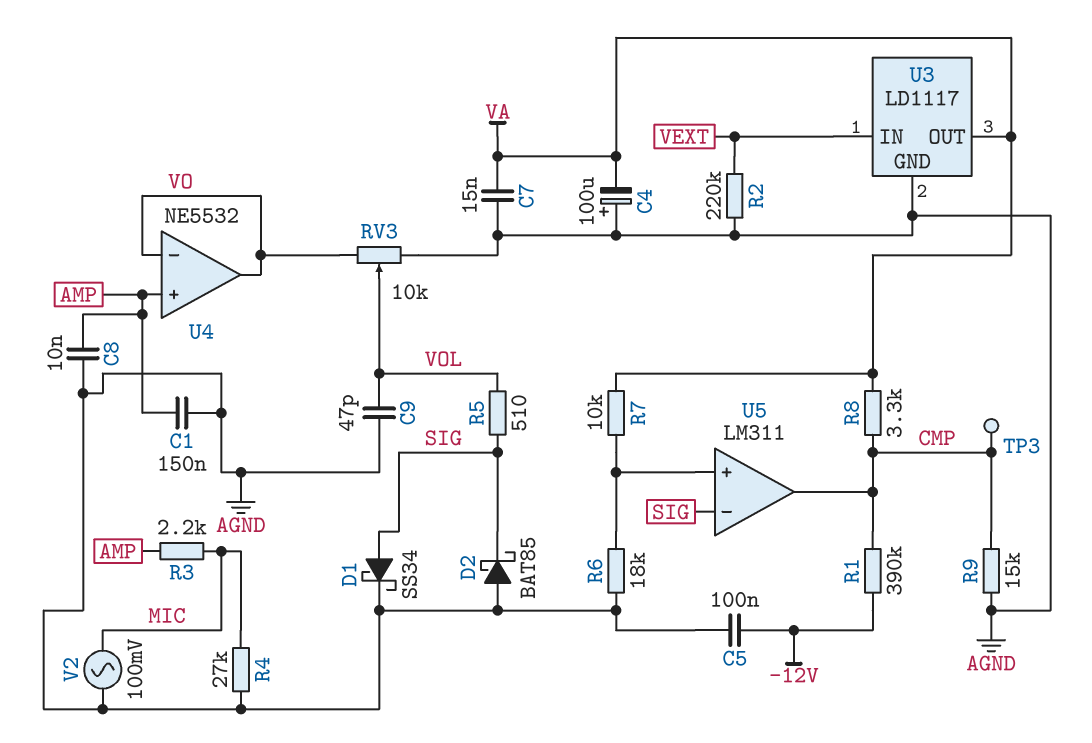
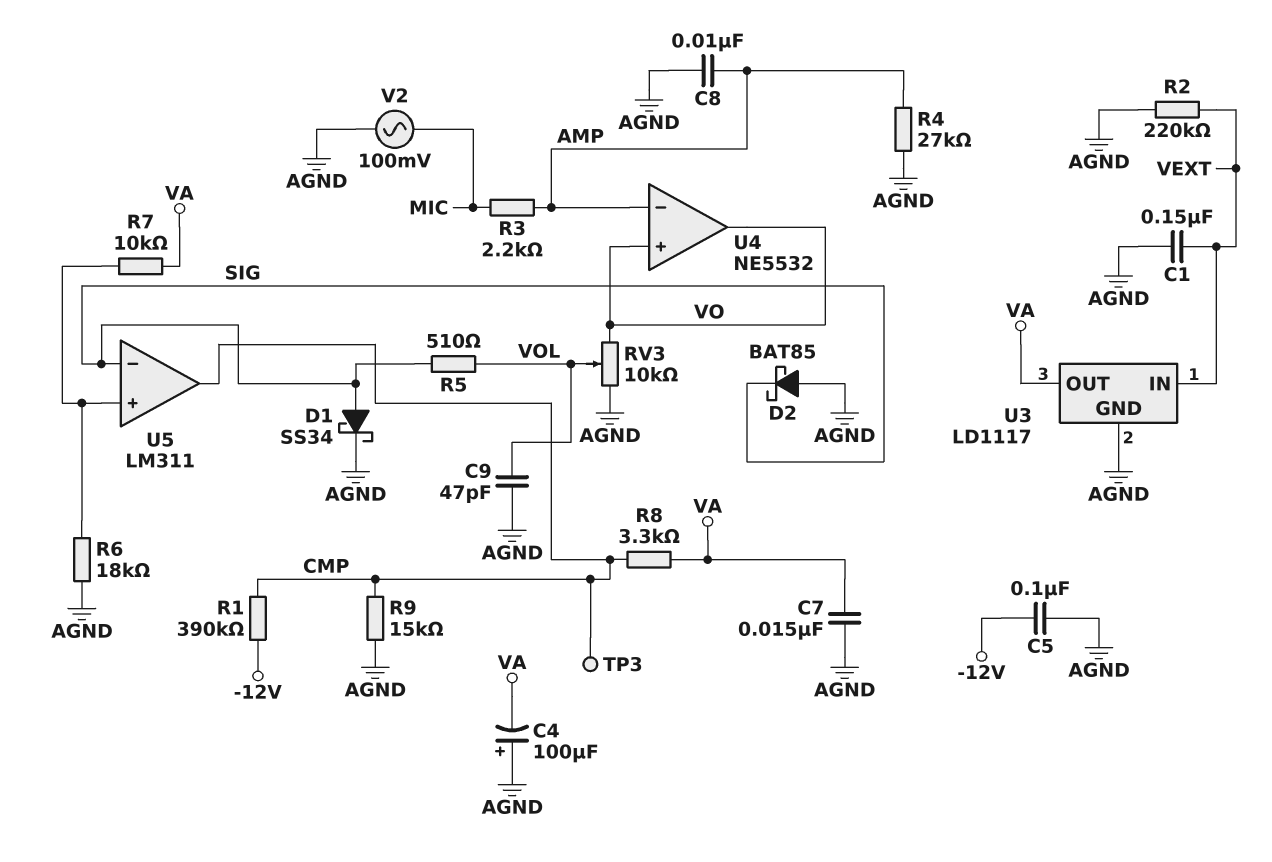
C1: 150nF (AGND, AMP) -> 150nF (AGND, VEXT)
R4: 27k (AGND, MIC) -> 27k (AGND, AMP)
U4 pin in+: AMP -> VO
U4 pin in-: VO -> AMP

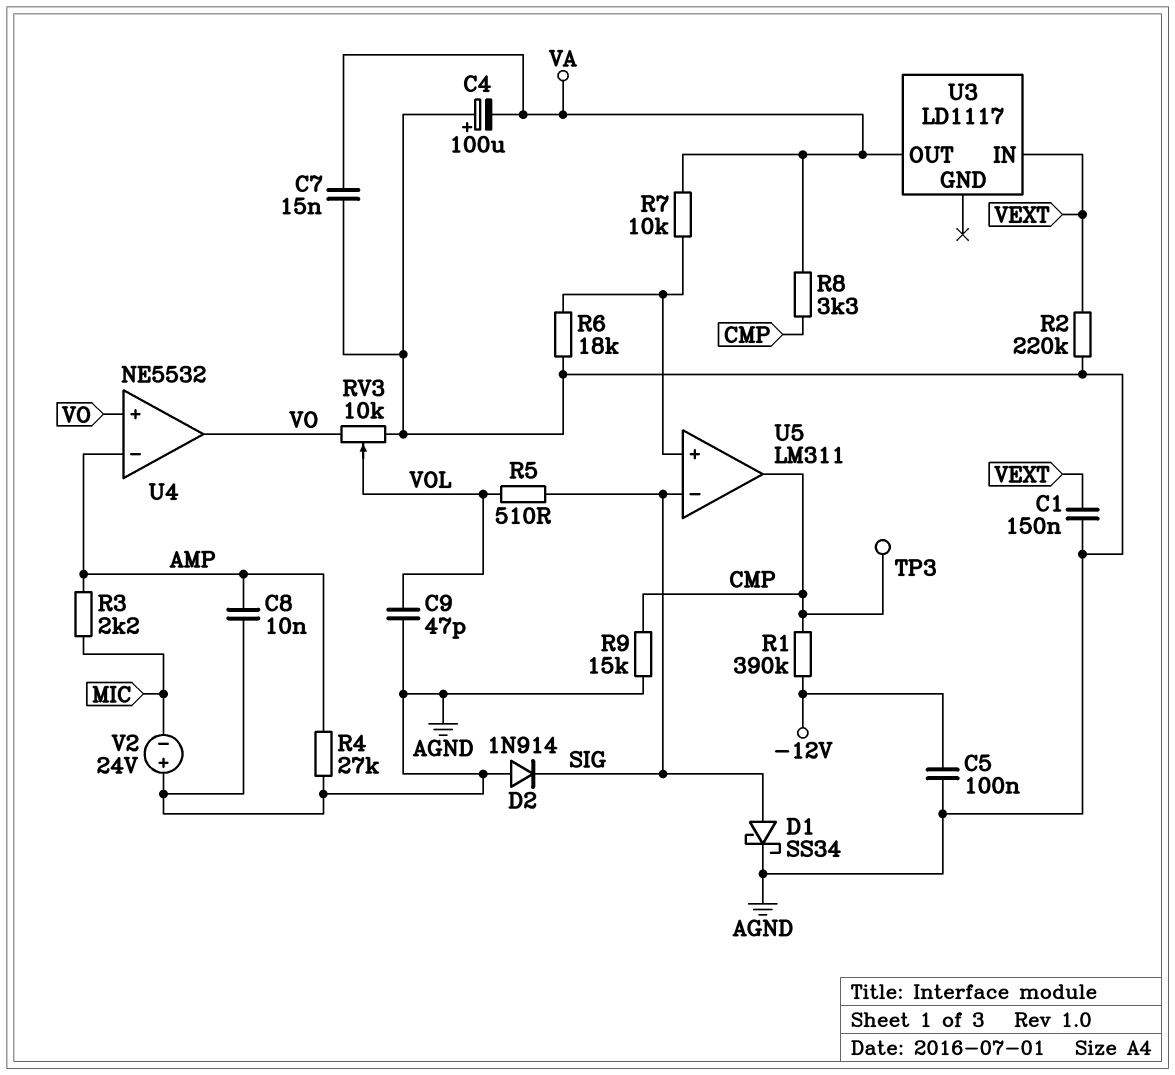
D2: schottky BAT85 (A AGND, K SIG) -> diode 1N914 (A AGND, K SIG)
U3 pin GND: AGND -> none
V2: AC 100mV (AGND, MIC) -> 24V (plus AGND, minus MIC)

